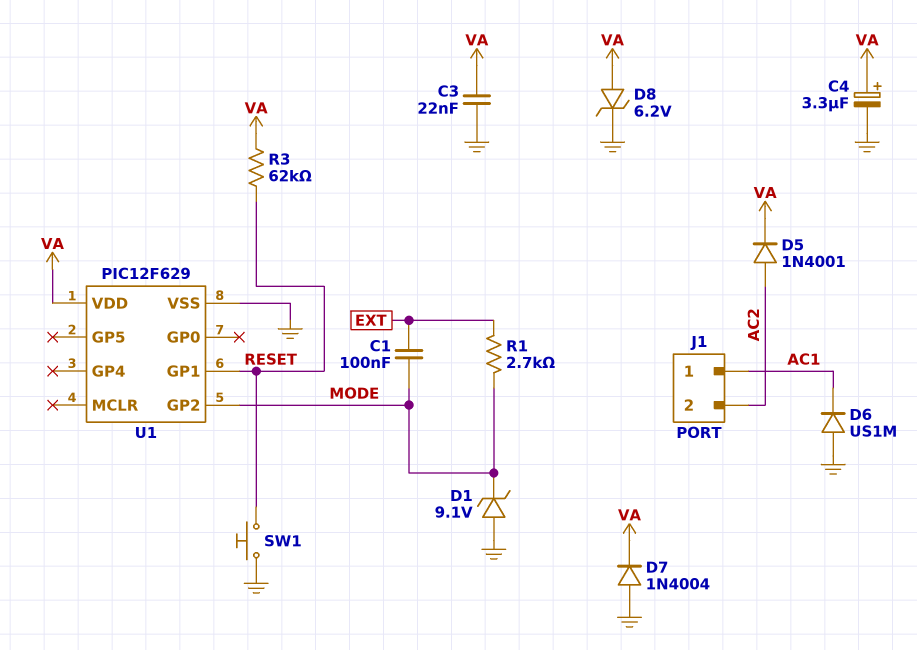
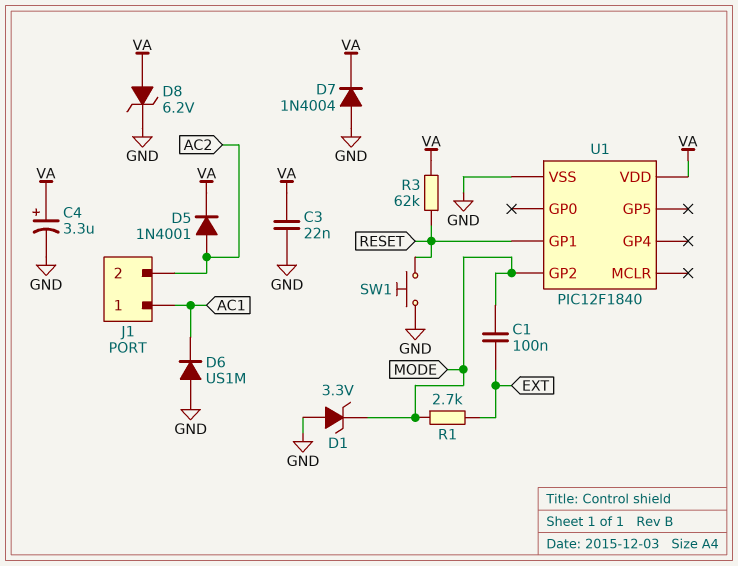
D1: zener 9.1V (A GND, K MODE) -> zener 3.3V (A GND, K MODE)
U1: PIC12F629 -> PIC12F1840

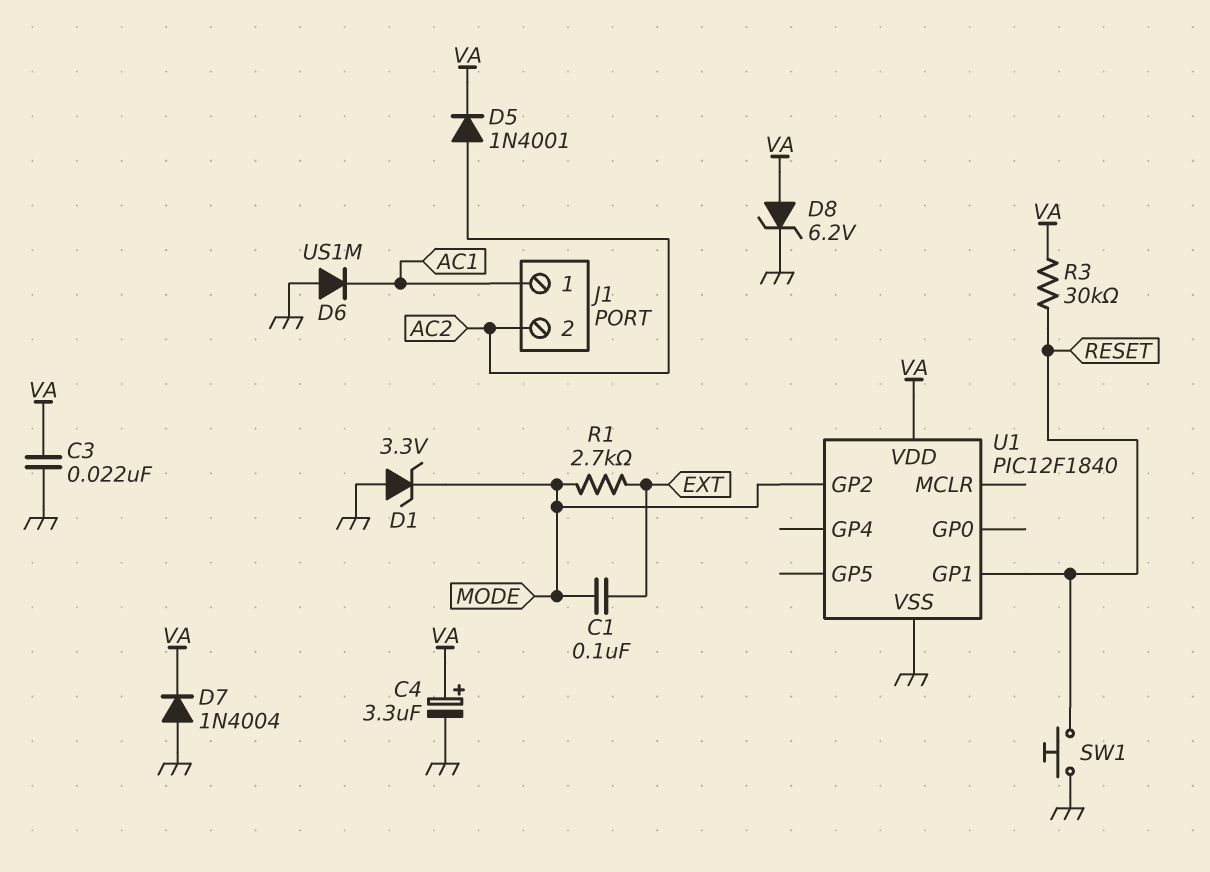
R3: 62k (RESET, VA) -> 30k (RESET, VA)

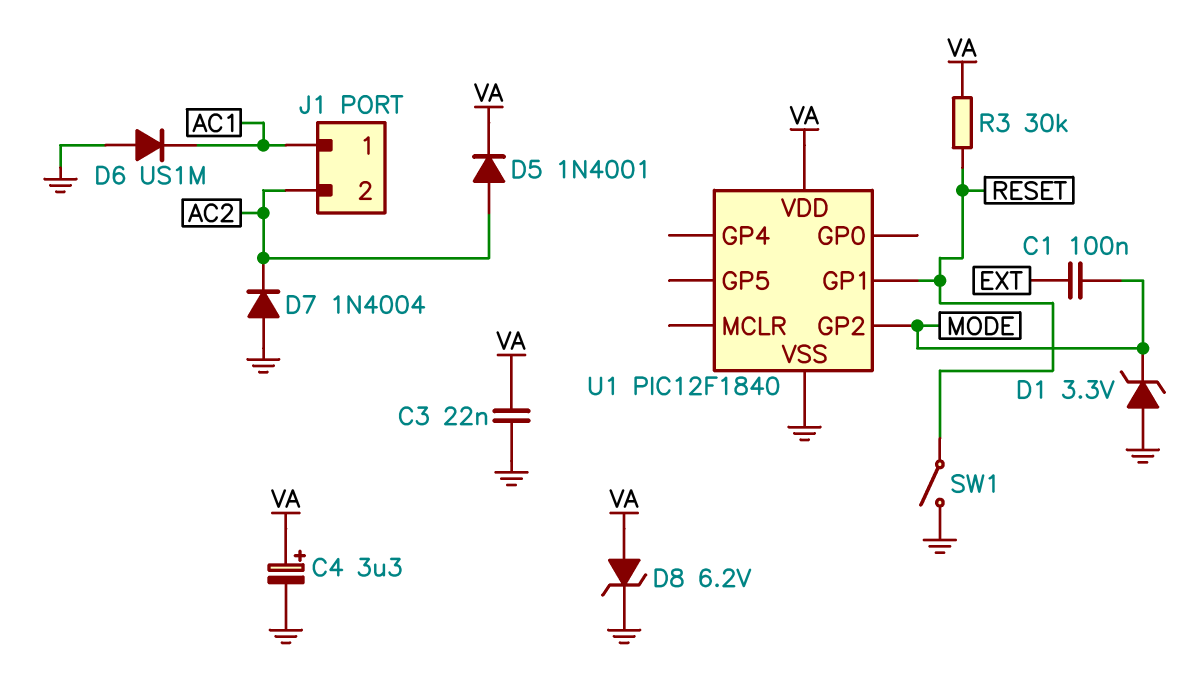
D7: diode 1N4004 (A GND, K VA) -> diode 1N4004 (A GND, K AC2)
R1: 2.7k (EXT, MODE) -> none
SW1: button (GND, RESET) -> switch (GND, RESET)

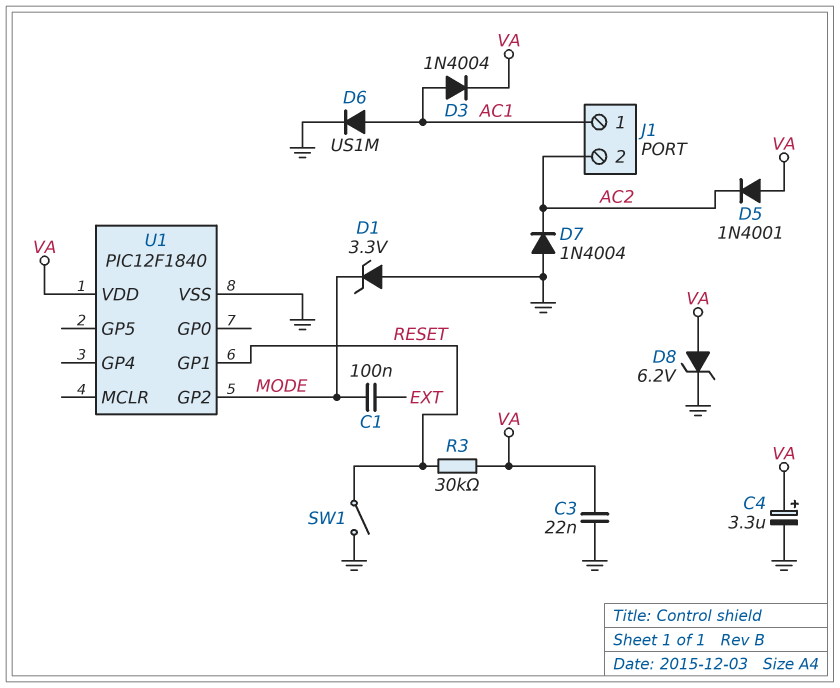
D3: none -> diode 1N4004 (A AC1, K VA)
D5: diode 1N4001 (A AC2, K VA) -> diode 1N4001 (A VA, K AC2)
D6: diode US1M (A GND, K AC1) -> diode US1M (A AC1, K GND)

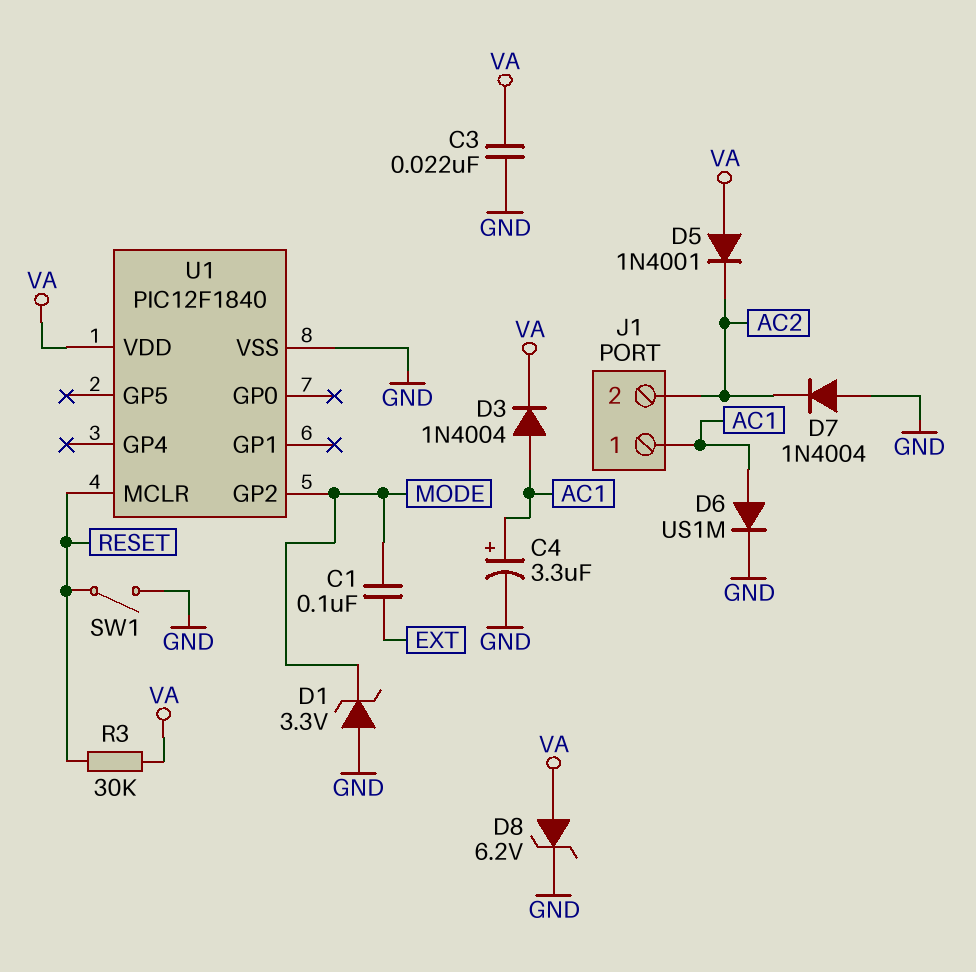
C4: 3.3uF (plus VA, minus GND) -> 3.3uF (plus AC1, minus GND)
U1 pin GP1: RESET -> none
U1 pin MCLR: none -> RESET

